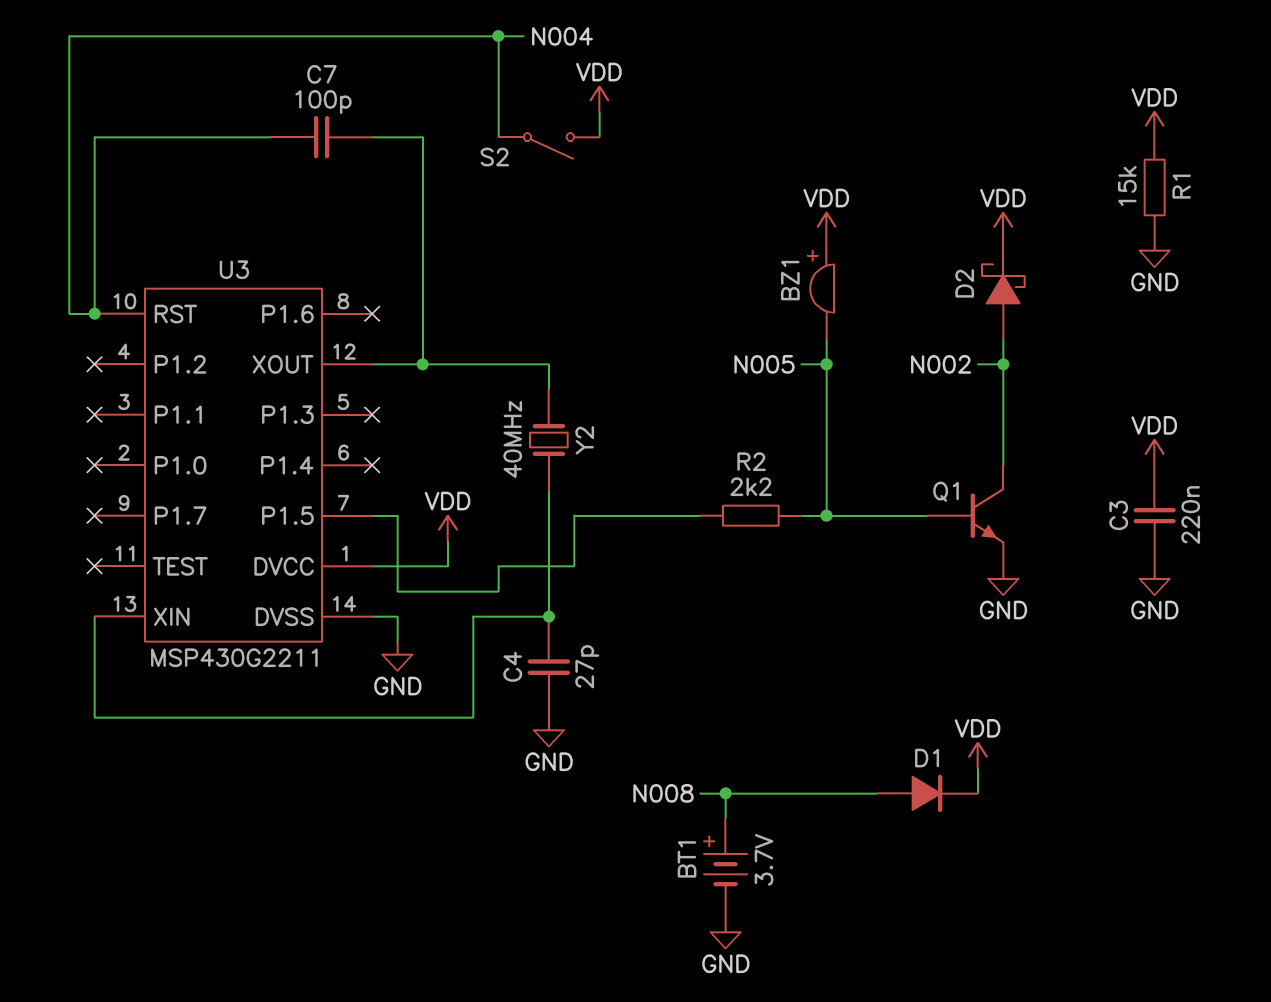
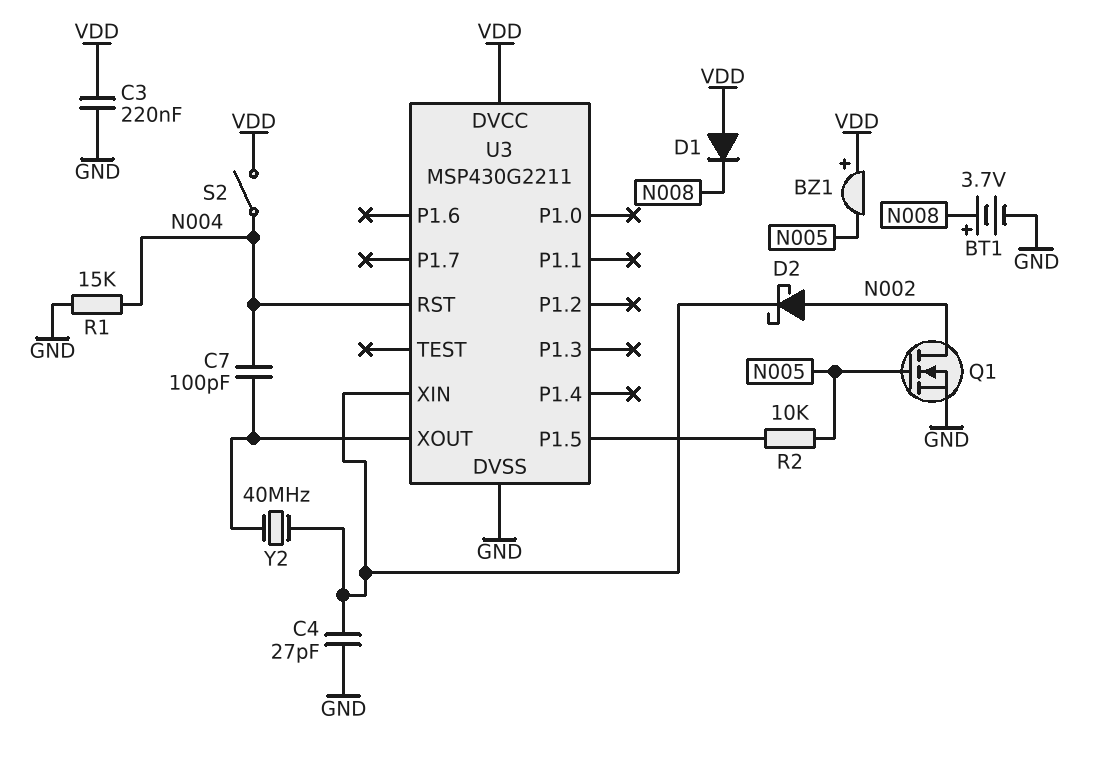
D1: diode (A N008, K VDD) -> diode (A VDD, K N008)
D2: schottky (A N002, K VDD) -> schottky (A N002, K U3/XIN)
Q1: NPN (B N005, C N002, E GND) -> NMOS (G N005, D N002, S GND)
R1: 15k (GND, VDD) -> 15k (GND, N004)
R2: 2.2k (N005, U3/P1.5) -> 10k (N005, U3/P1.5)

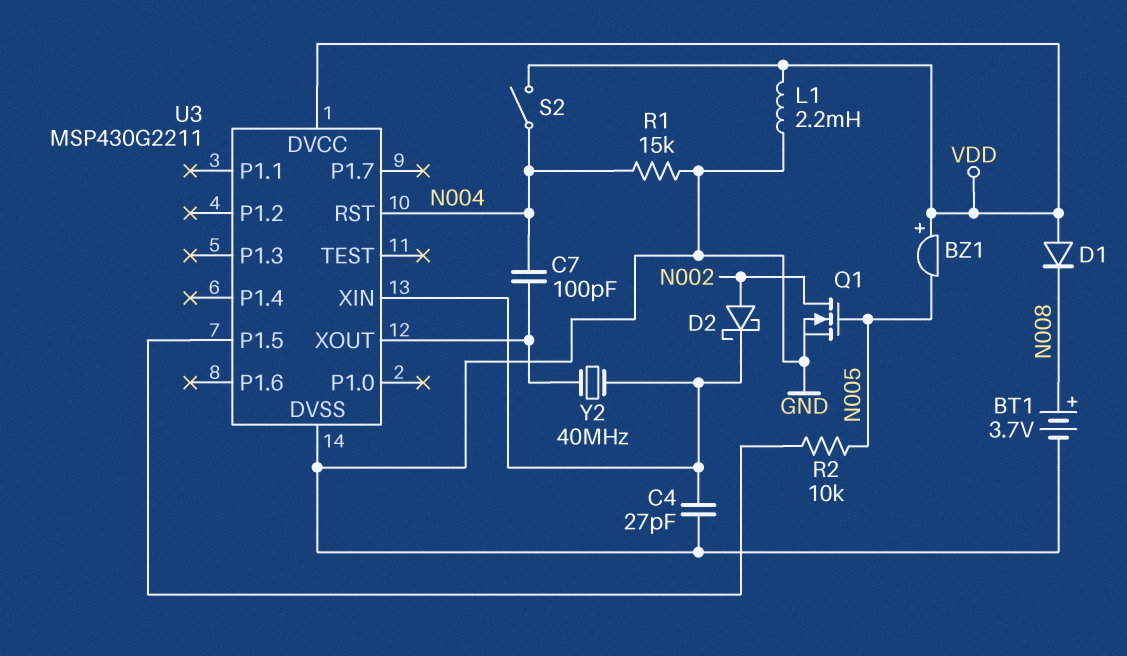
C3: 220nF (GND, VDD) -> none
L1: none -> 2.2mH (GND, VDD)

